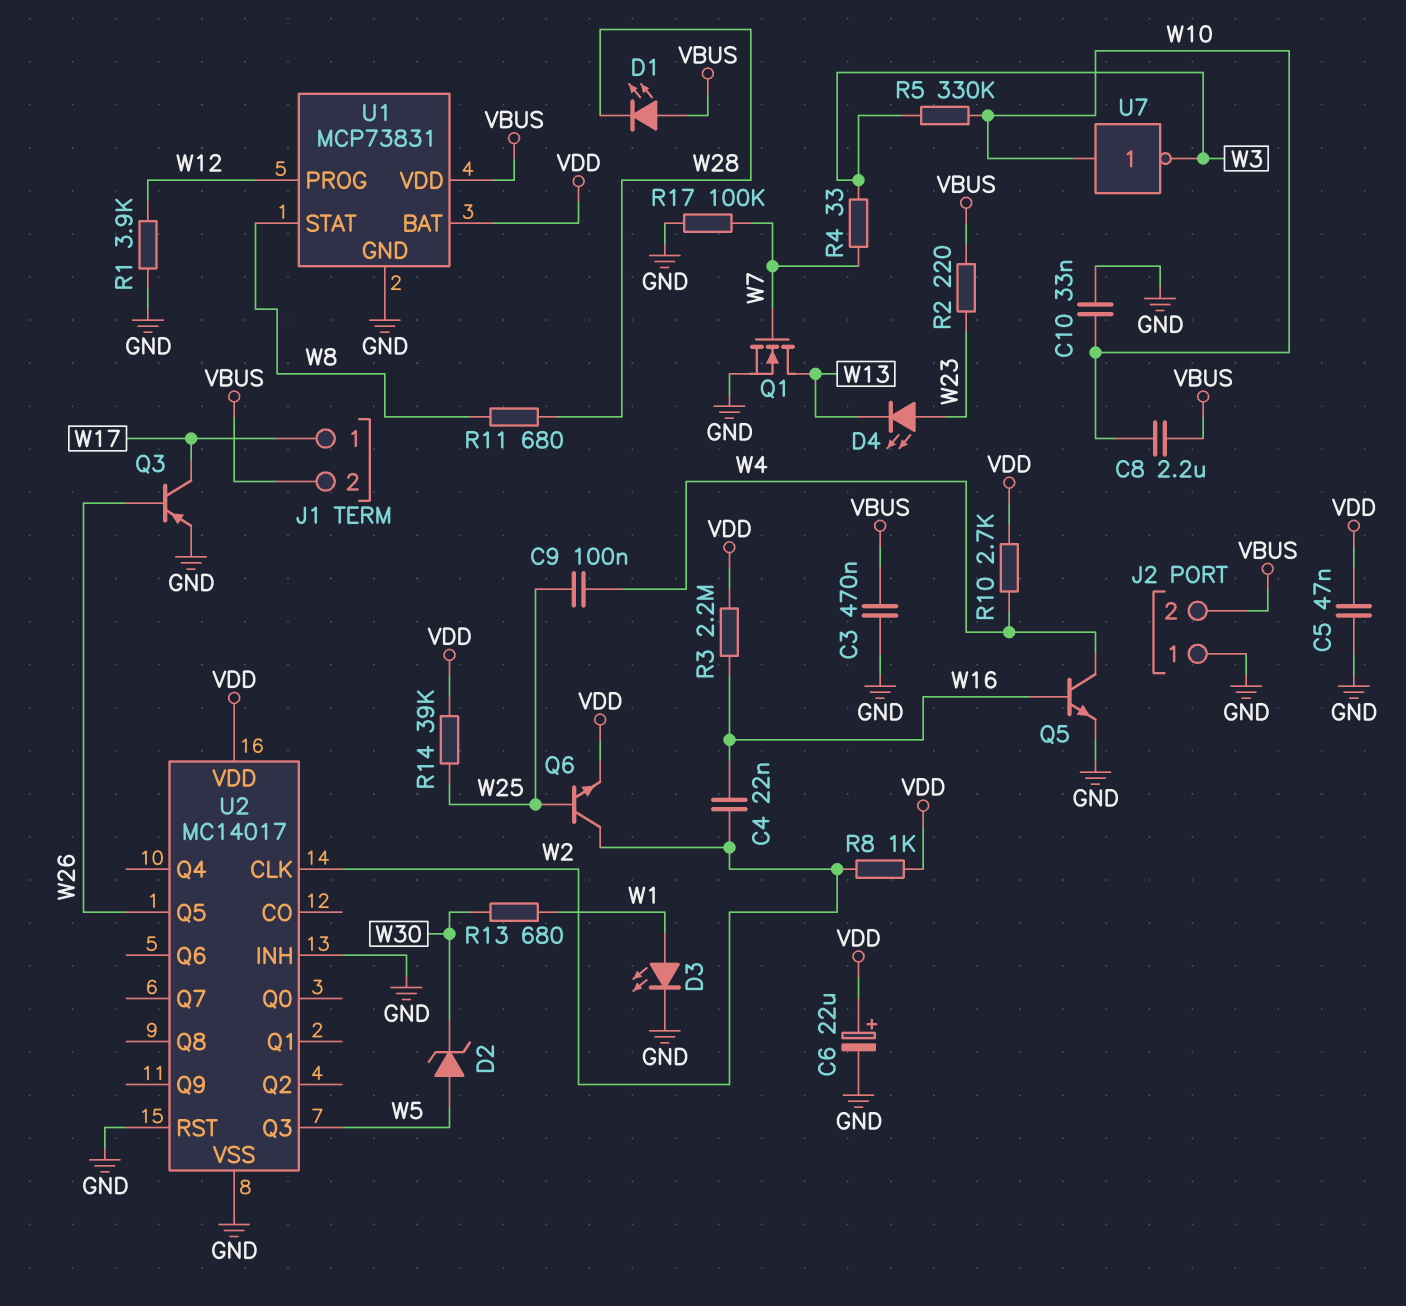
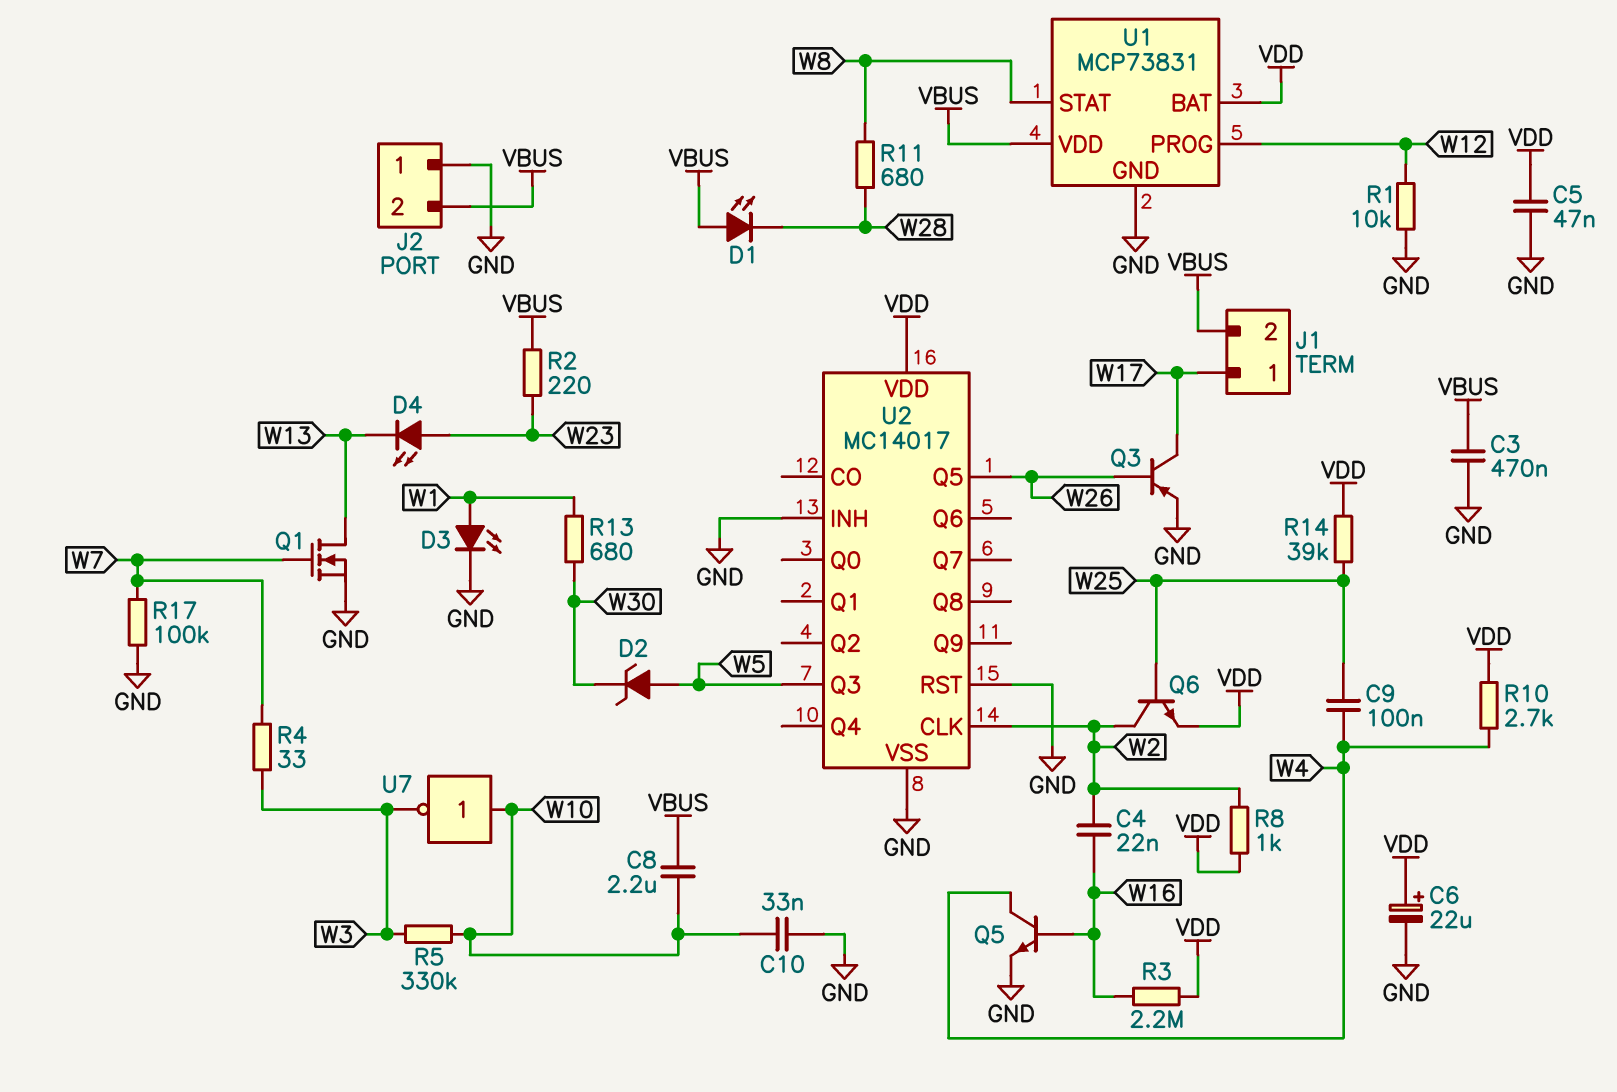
R1: 3.9k (GND, W12) -> 10k (GND, W12)

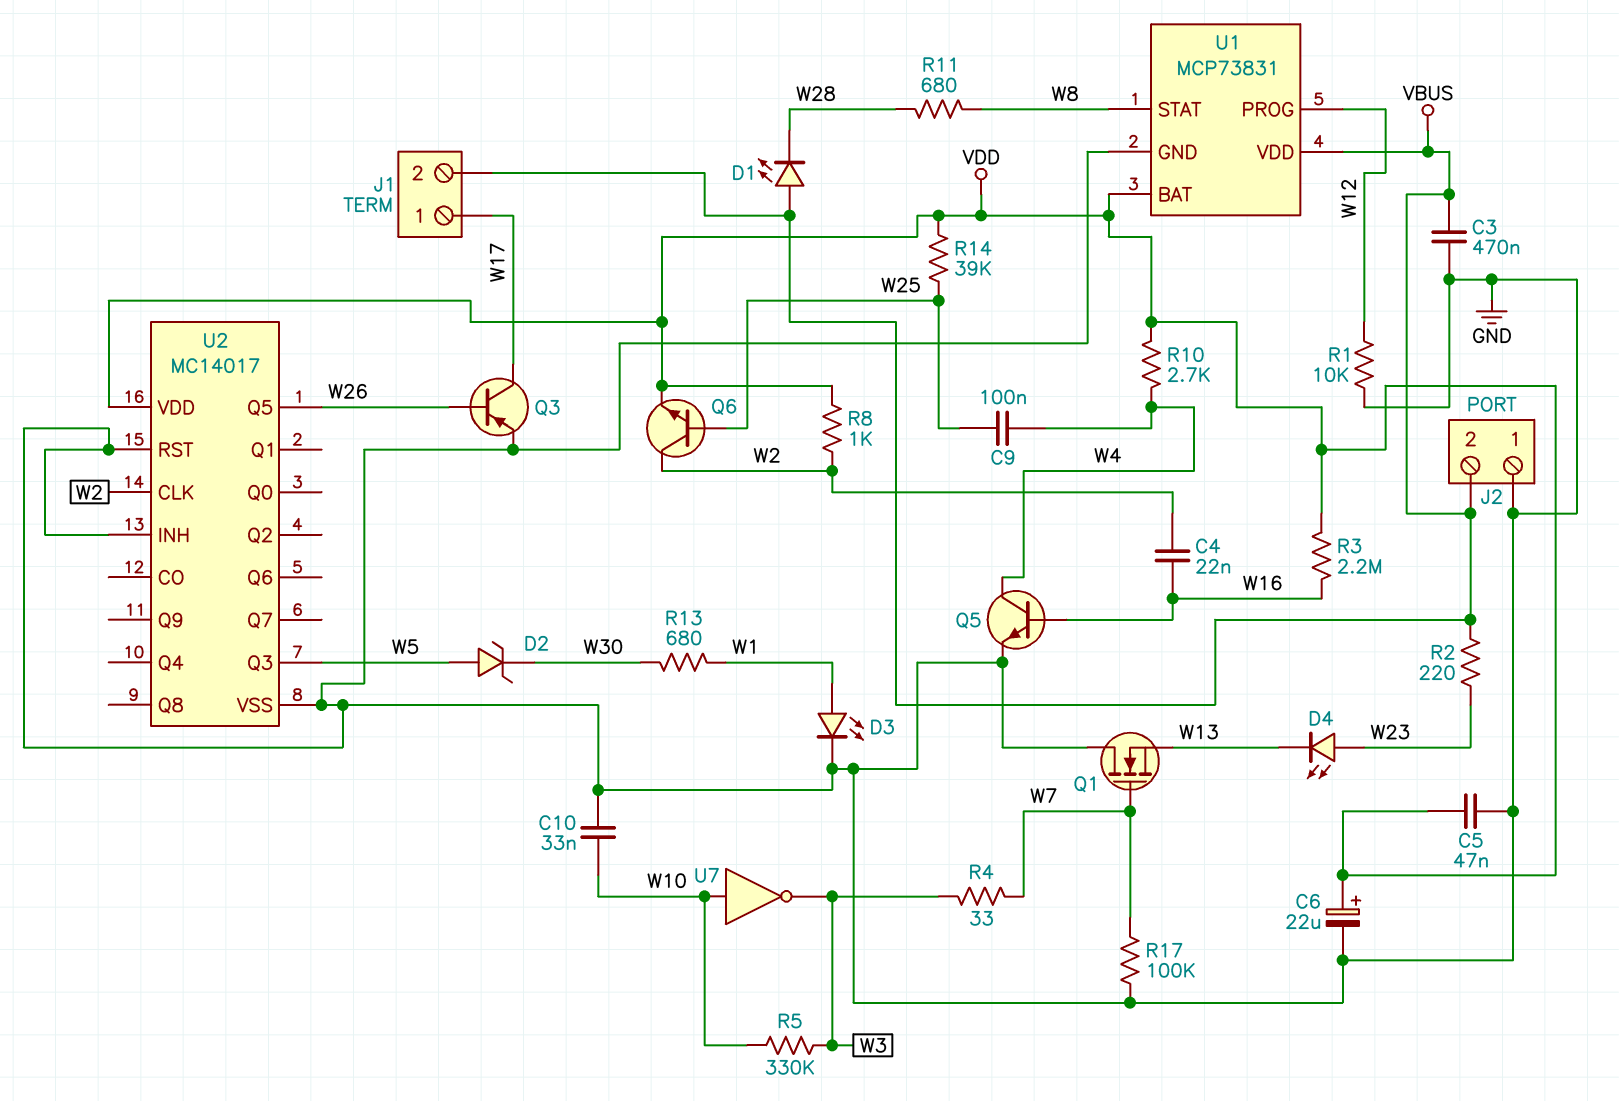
C8: 2.2uF (VBUS, W10) -> none
Q1: NMOS (G W7, D W13, S GND) -> NMOS (G W7, D GND, S W13)

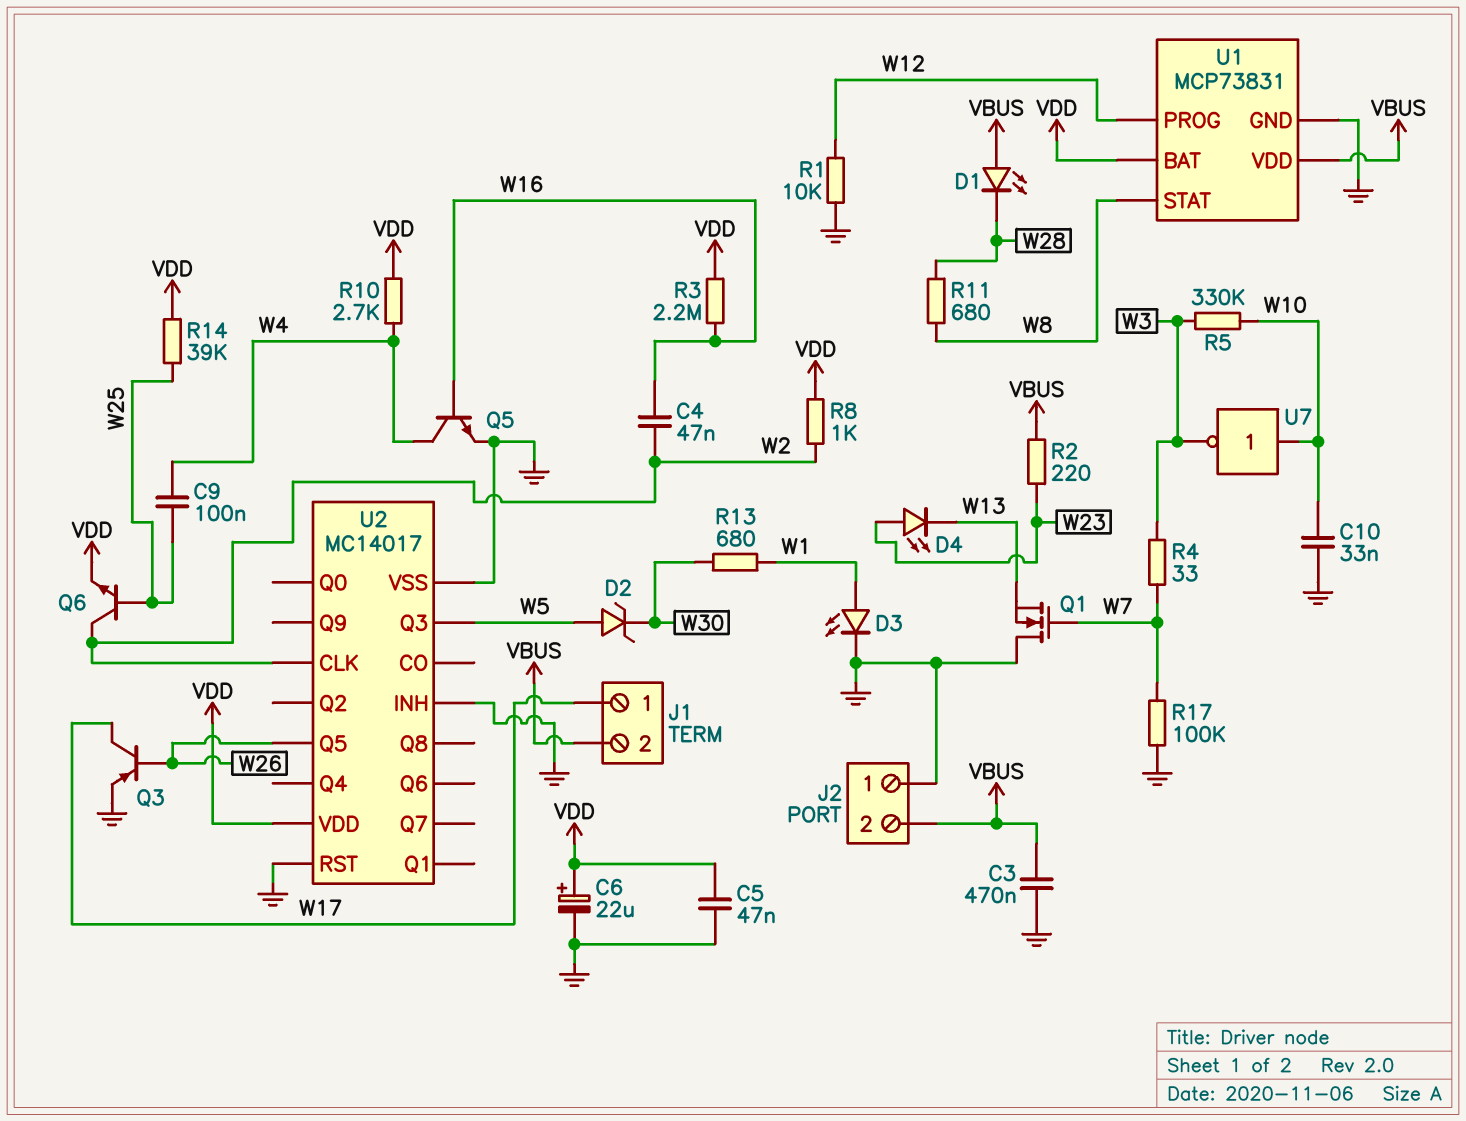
C4: 22nF (W2, W16) -> 47nF (W2, W16)

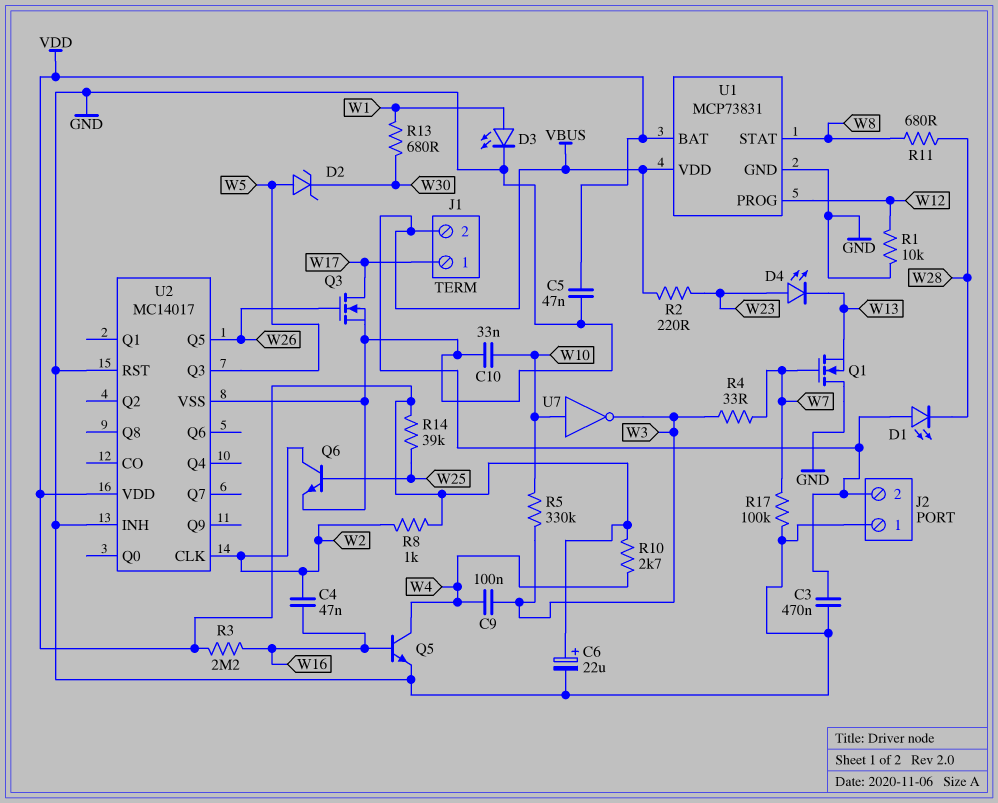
C9: 100nF (W4, W25) -> 100nF (W3, W4)
Q3: PNP (B W26, C W17, E GND) -> NMOS (G W26, D W17, S GND)
Q6: NPN (B W25, C W2, E VDD) -> NPN (B W25, C W2, E GND)

